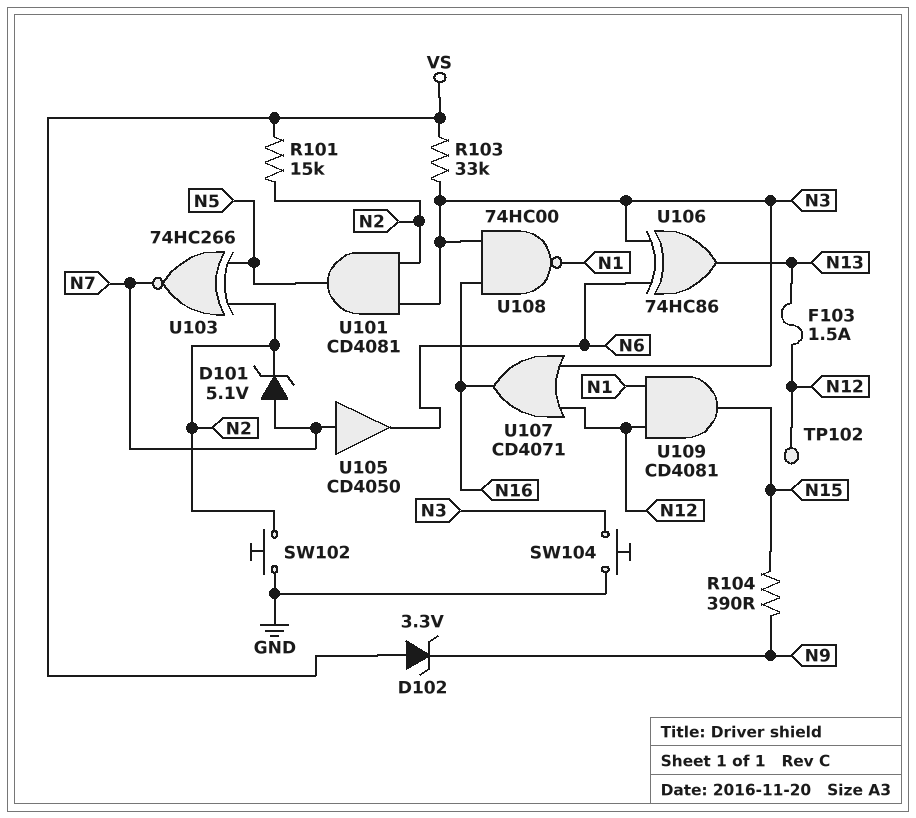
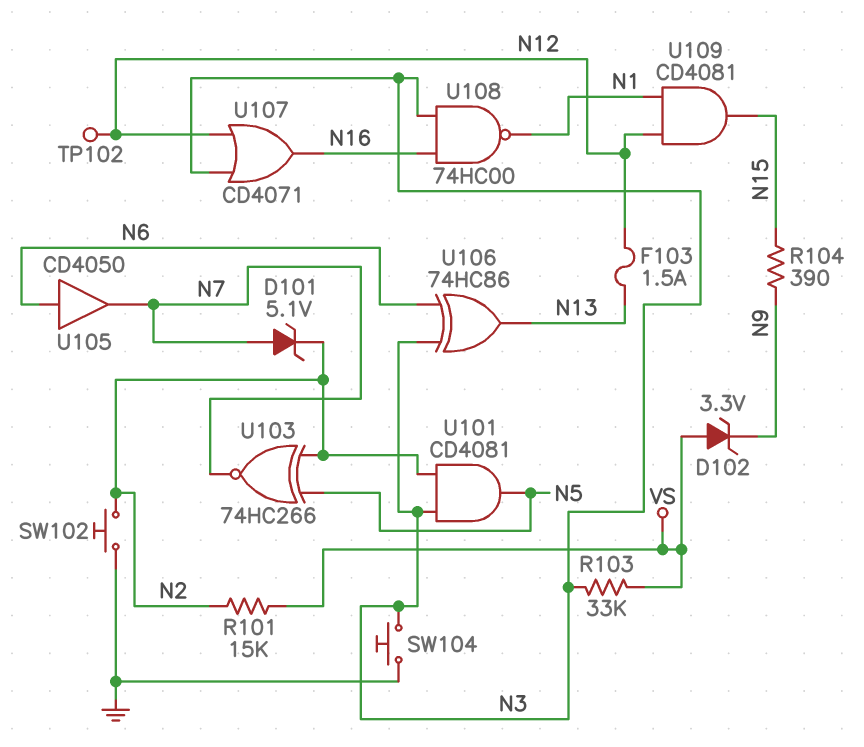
U105: buffer CD4050 (in N7, out N6) -> buffer CD4050 (in N6, out N7)

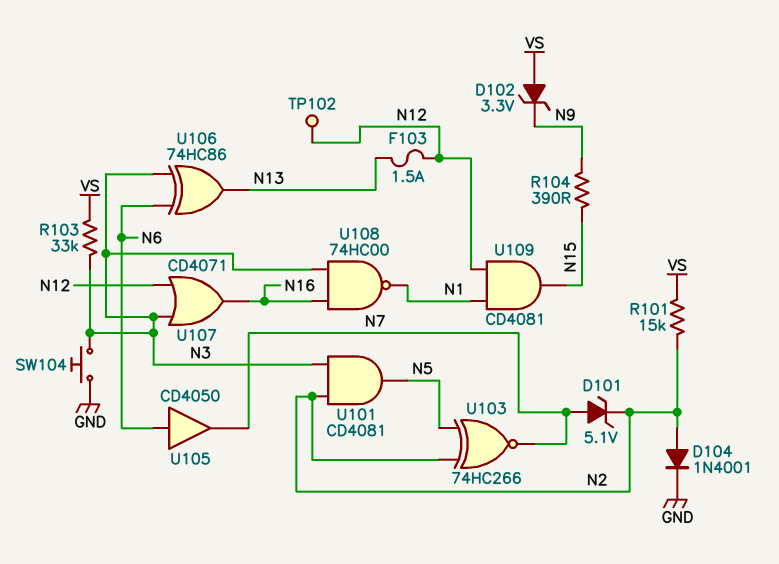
D104: none -> diode 1N4001 (A N2, K GND)
SW102: button (GND, N2) -> none

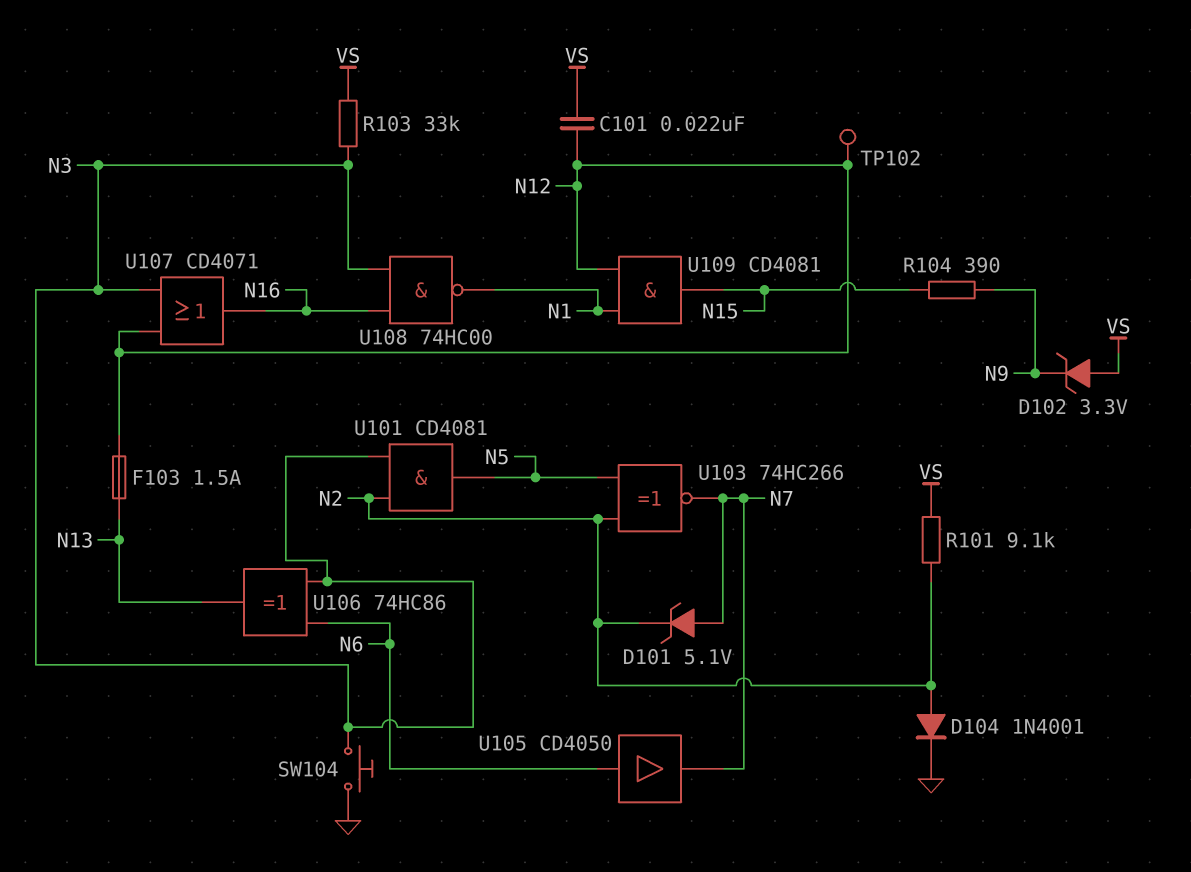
C101: none -> 22nF (N12, VS)
R101: 15k (N2, VS) -> 9.1k (N2, VS)

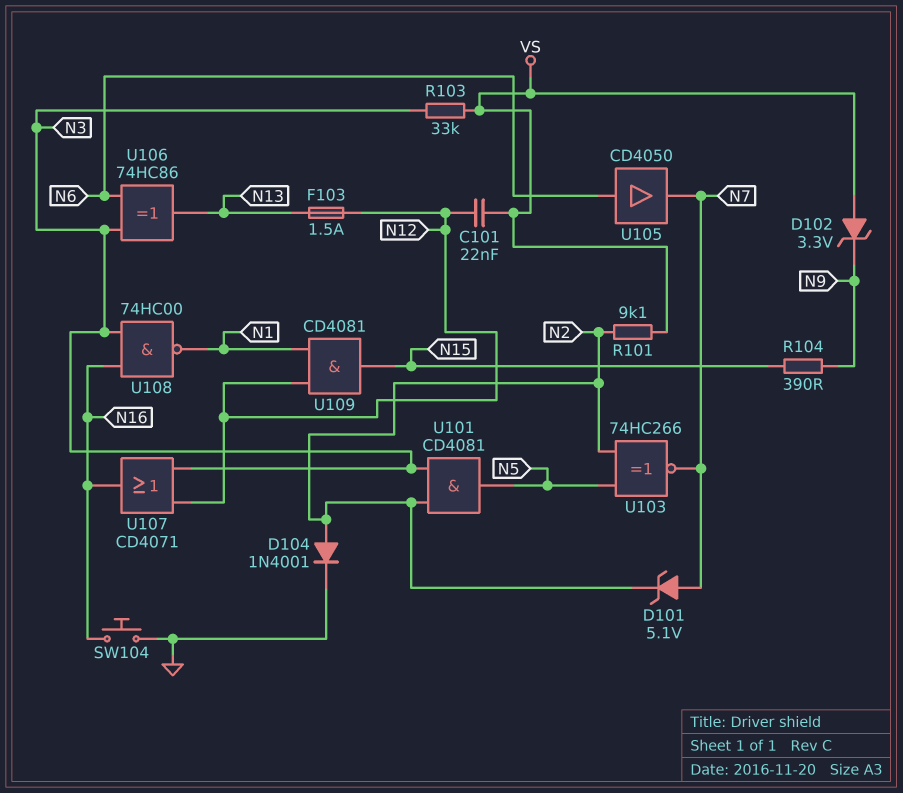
SW104: button (GND, N3) -> button (GND, N16)
TP102: test point (N12) -> none

